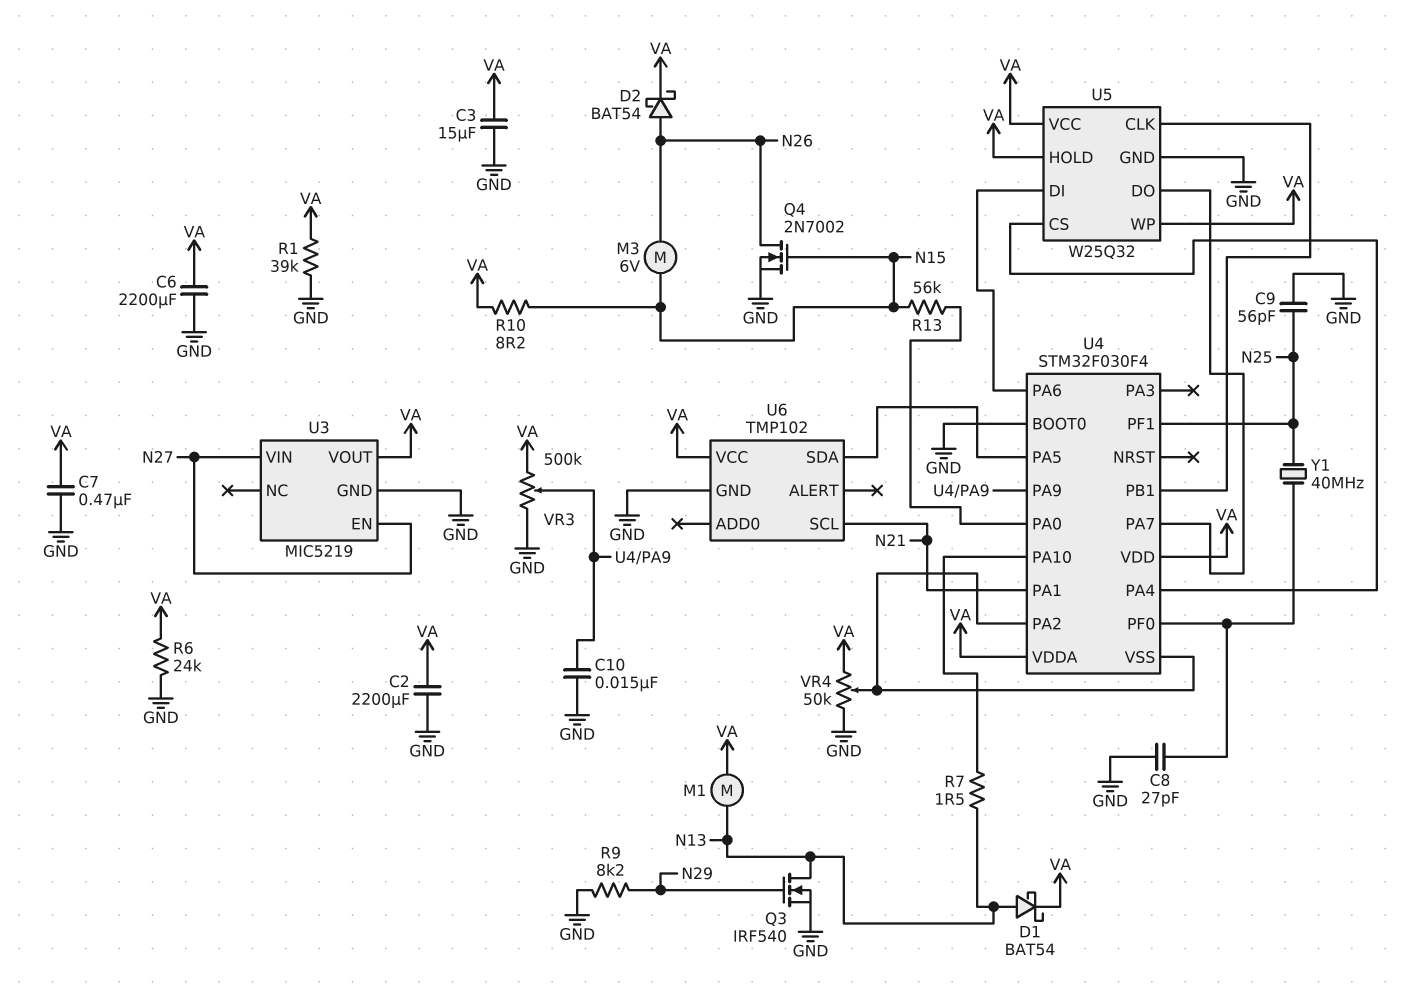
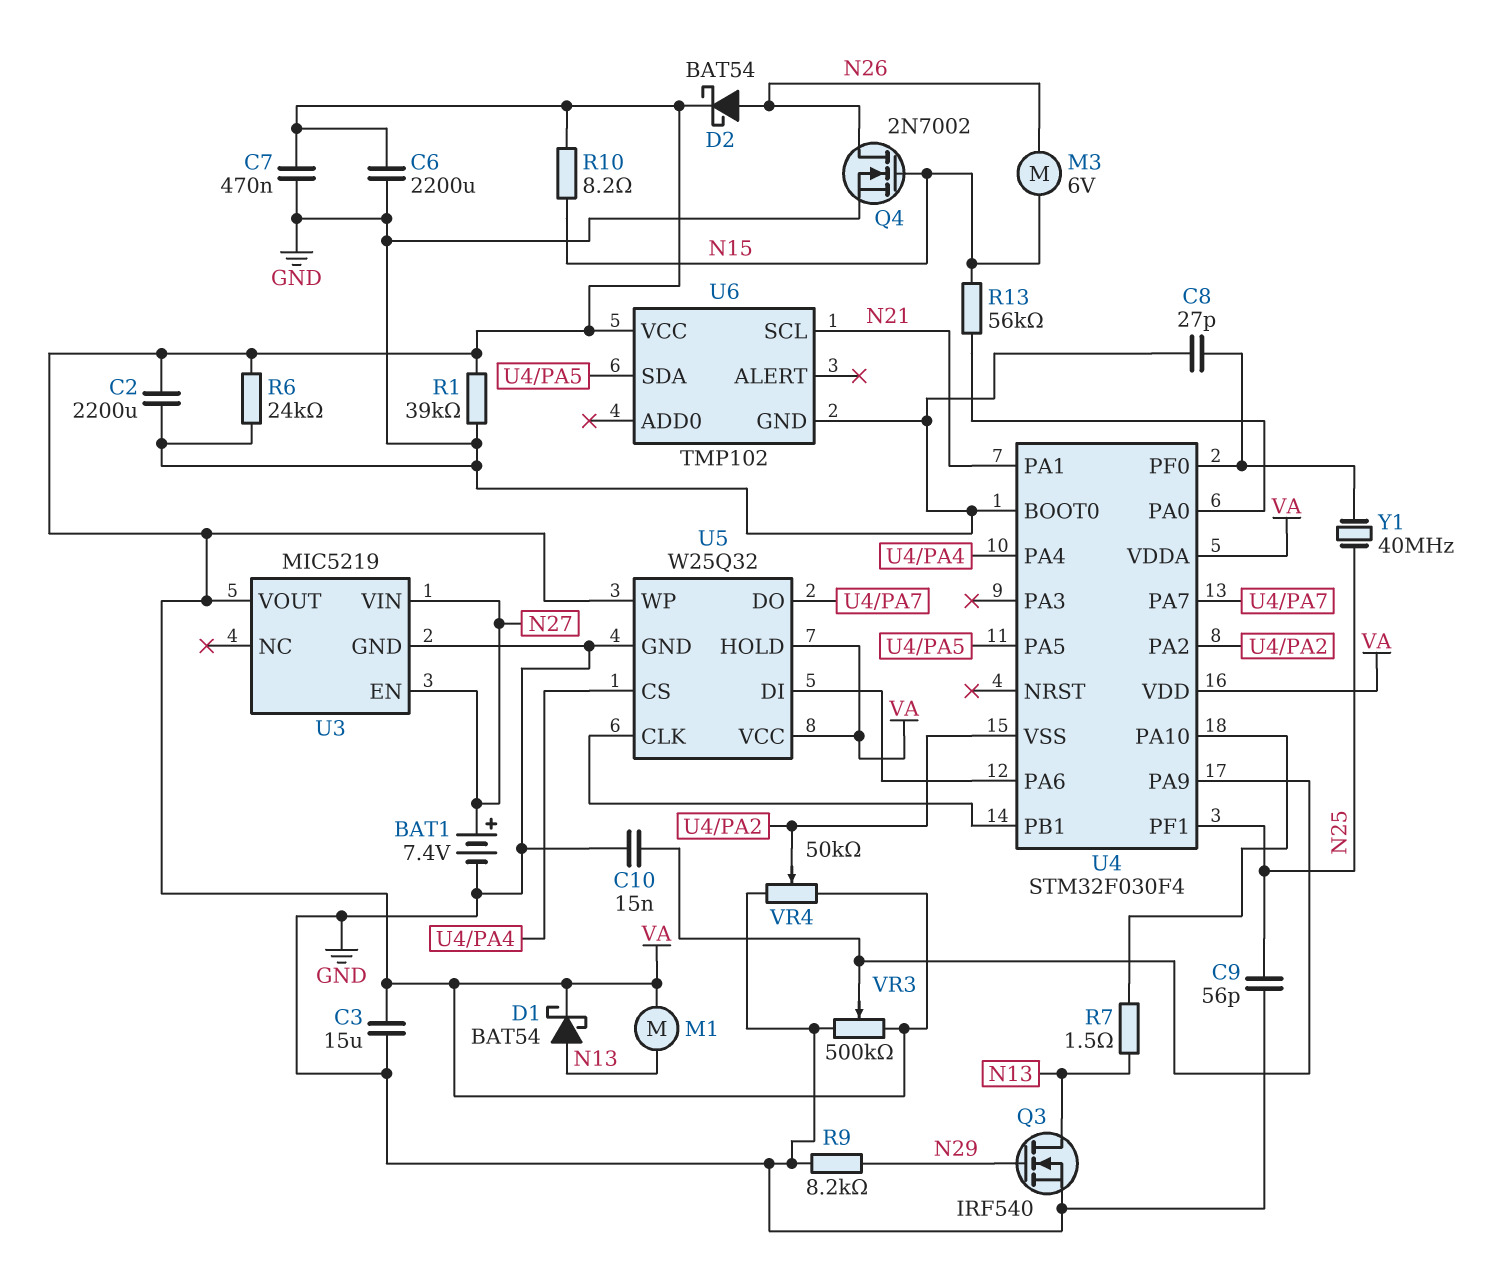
BAT1: none -> 7.4V (plus N27, minus GND)

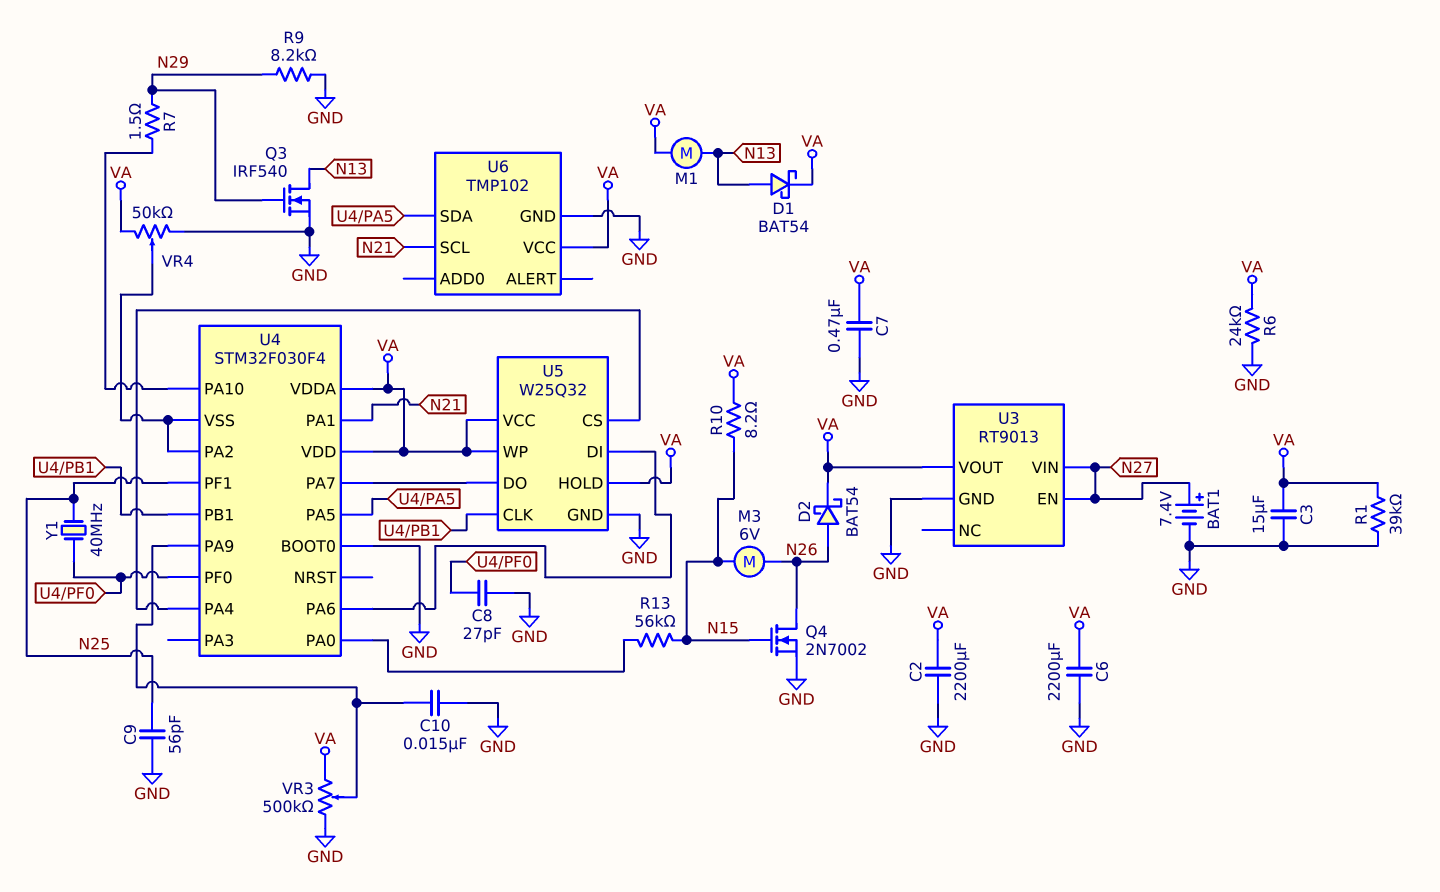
R7: 1.5 (N13, U4/PA10) -> 1.5 (N29, U4/PA10)
U3: MIC5219 -> RT9013

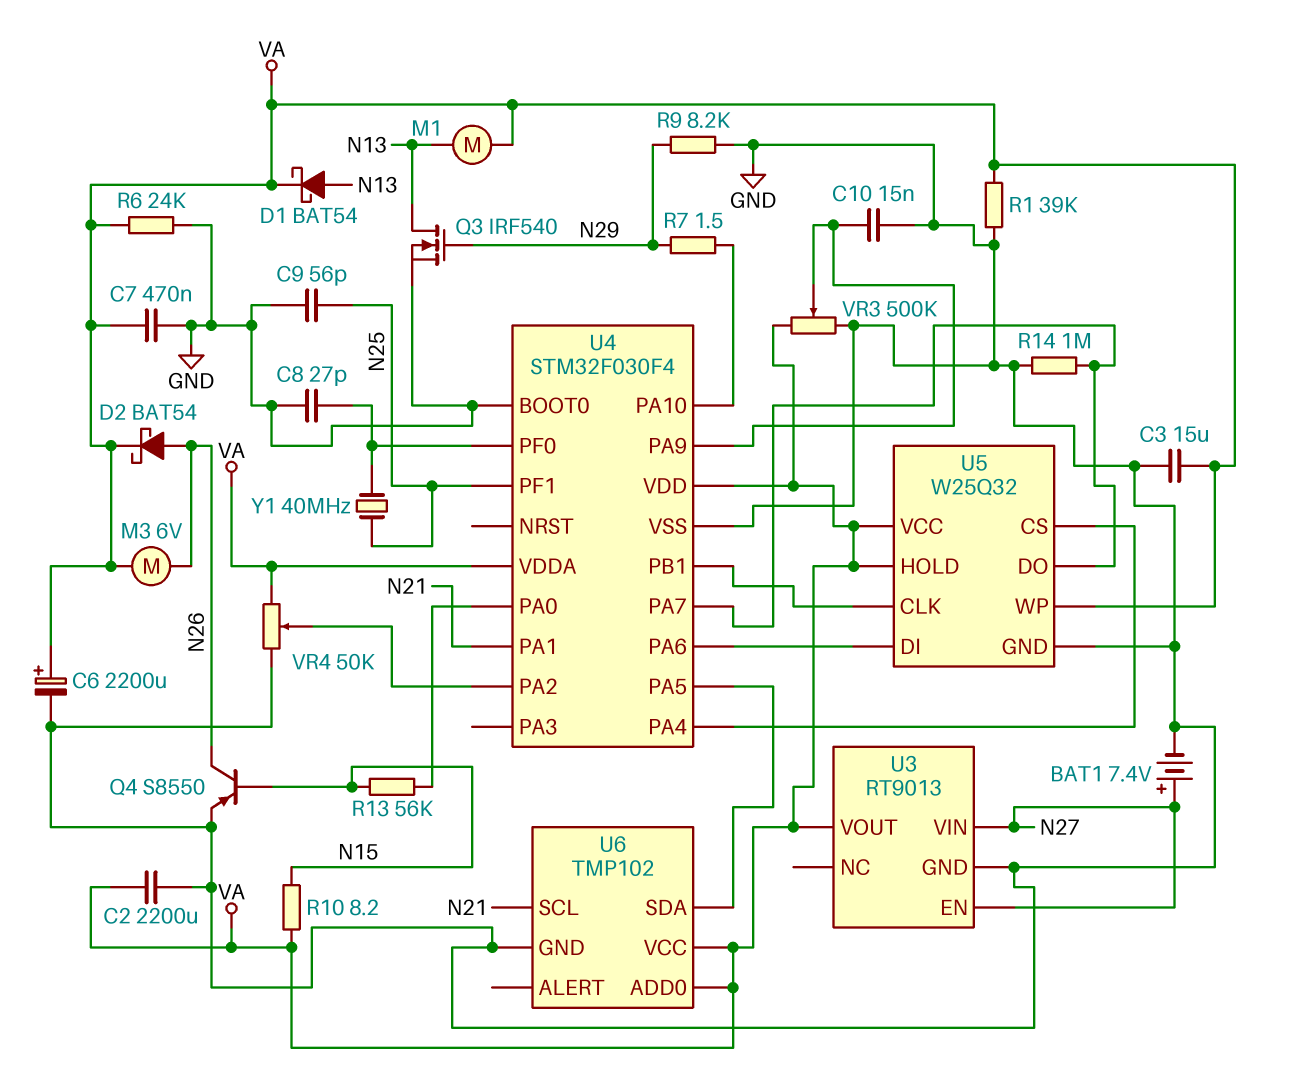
C6: 2200uF (GND, VA) -> 2200uF (plus VA, minus GND)
M3: motor 6V (N15, N26) -> motor 6V (N26, VA)
Q4: NMOS 2N7002 (G N15, D N26, S GND) -> PNP S8550 (B N15, C N26, E GND)
R14: none -> 1M (GND, U4/PA7)
U4 pin VSS: U4/PA2 -> GND
U6 pin ADD0: none -> VA

